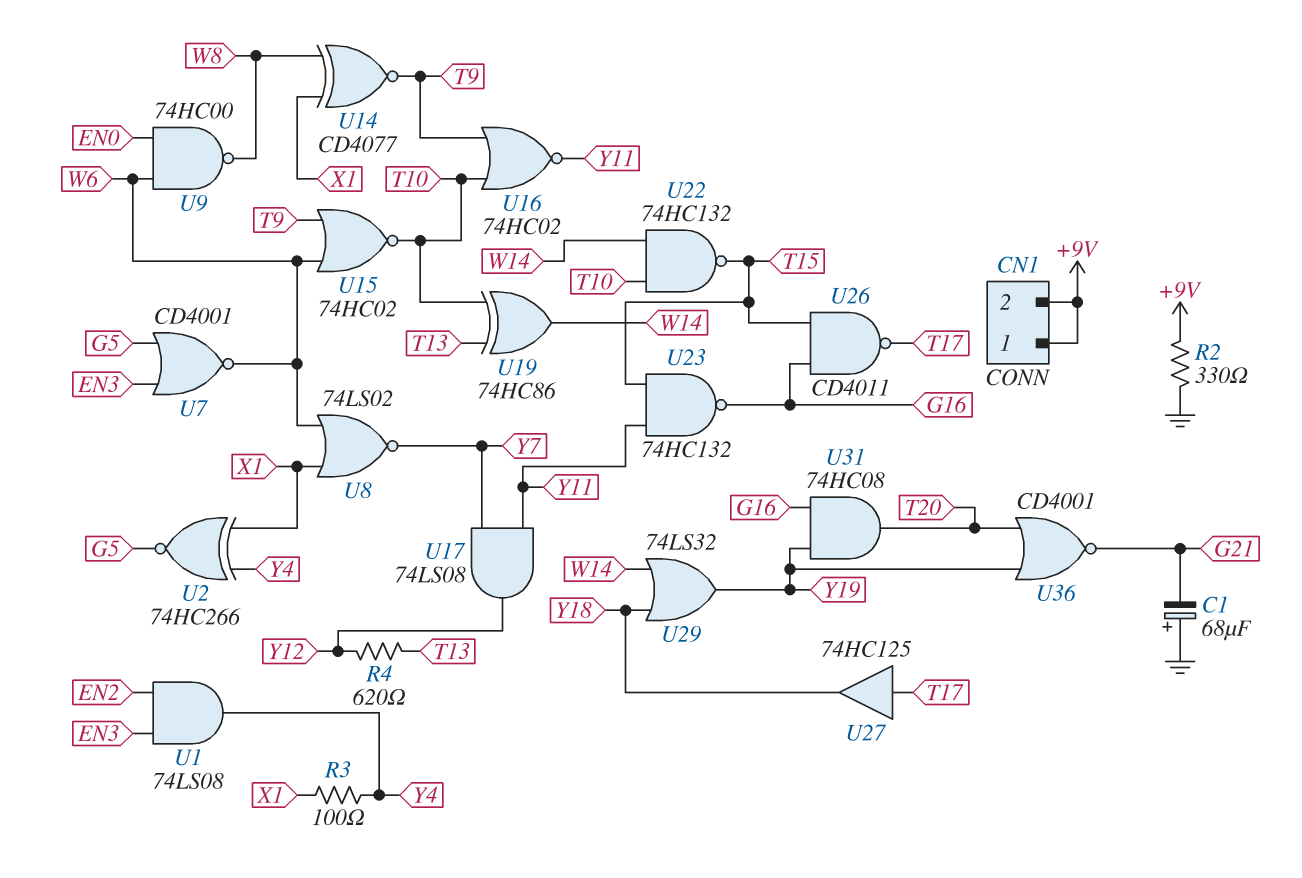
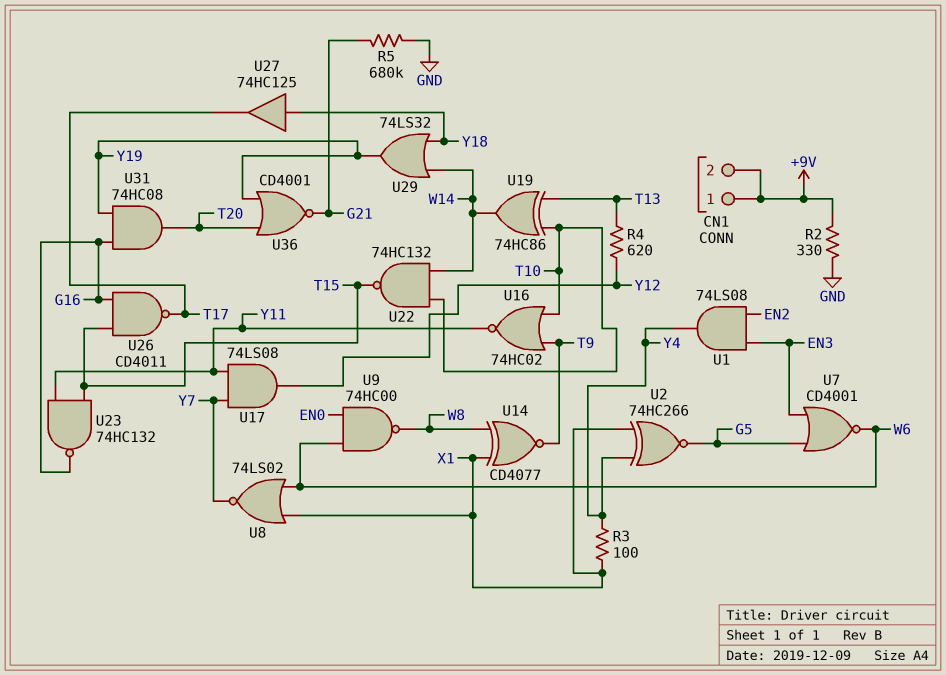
C1: 68uF (plus GND, minus G21) -> none
R5: none -> 680k (G21, GND)
U15: NOR 74HC02 (in T9, in W6, out T10) -> none
U27: buffer 74HC125 (in T17, out Y18) -> buffer 74HC125 (in Y18, out T17)

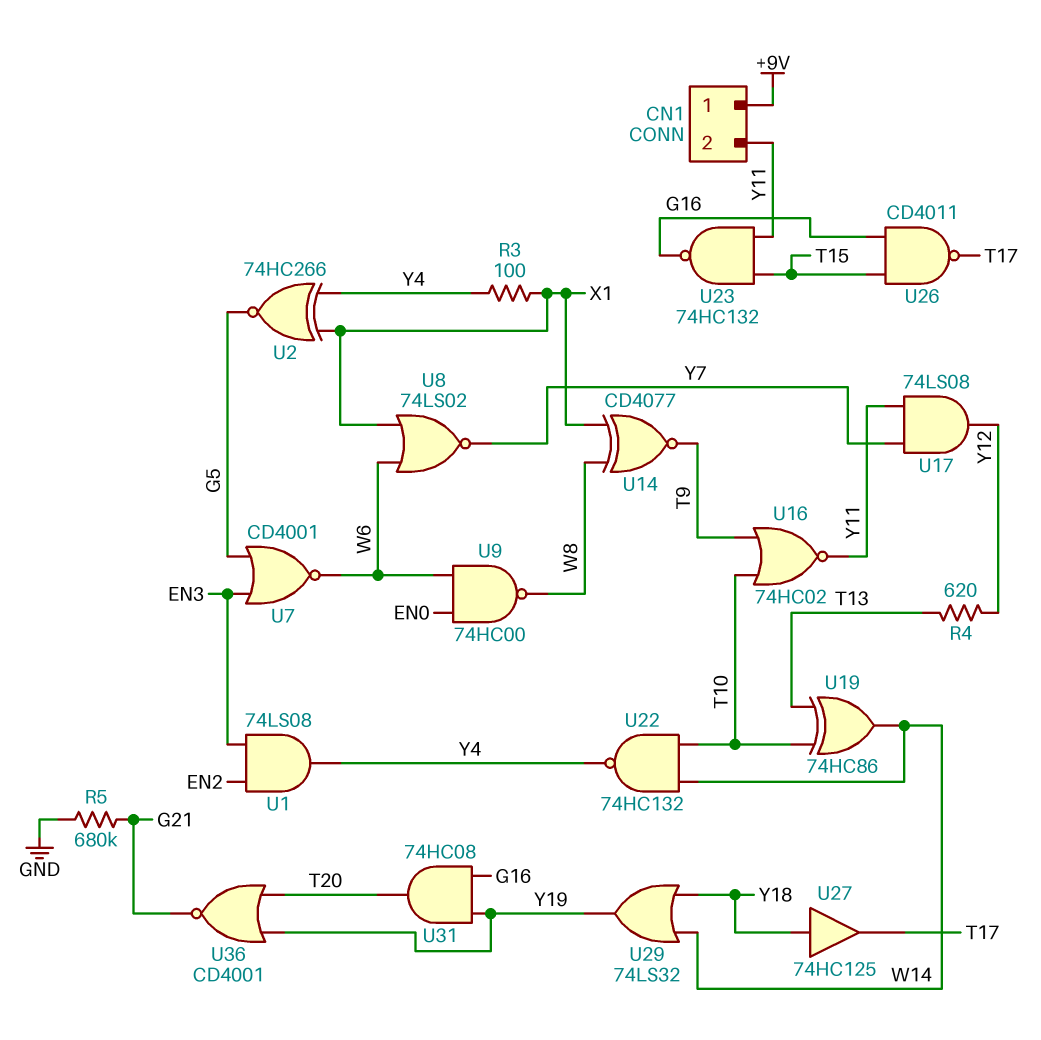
CN1 pin 2: +9V -> Y11
R2: 330 (+9V, GND) -> none
U22: NAND 74HC132 (in T10, in W14, out T15) -> NAND 74HC132 (in T10, in W14, out Y4)

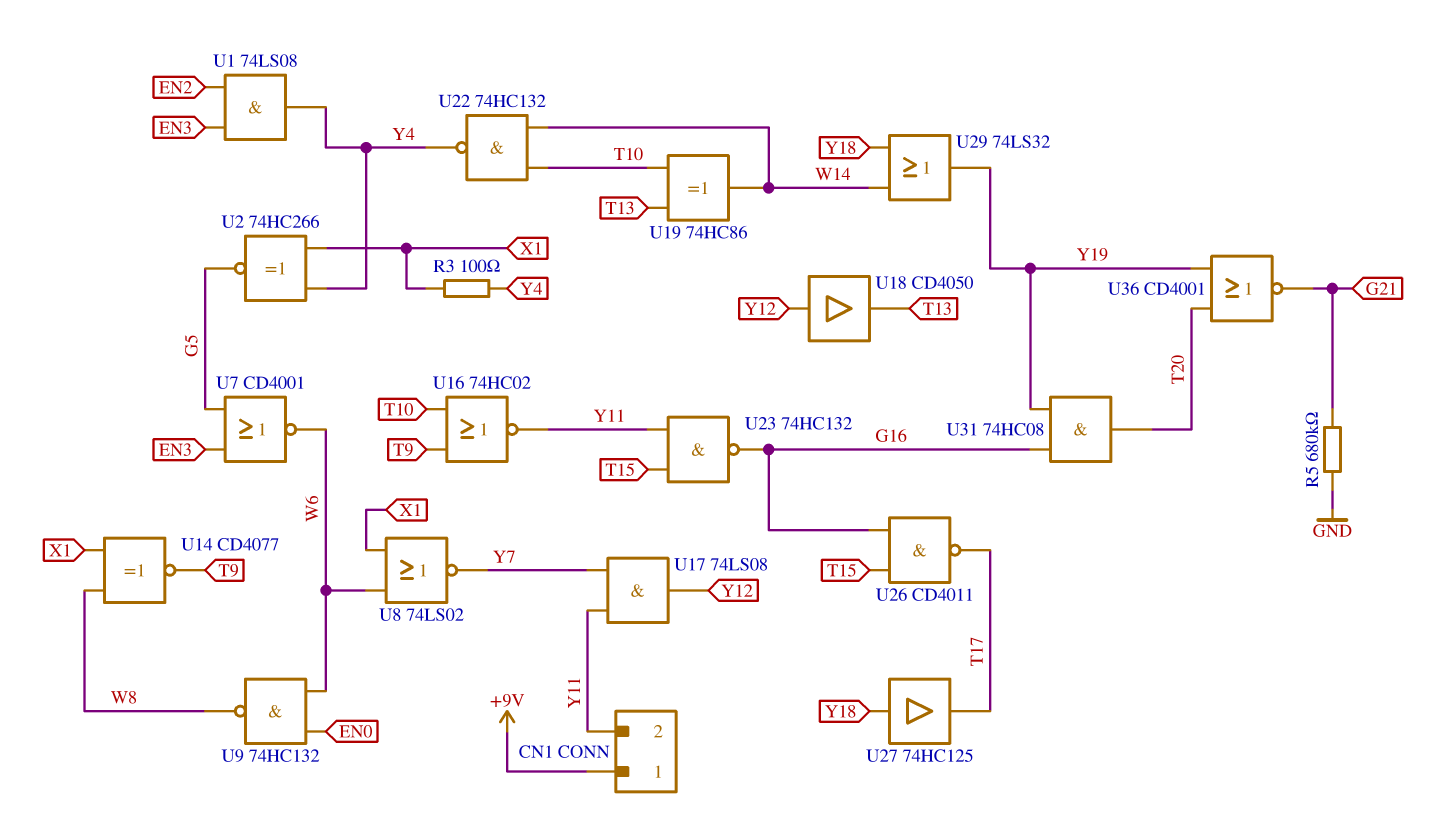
R4: 620 (T13, Y12) -> none
U9: NAND 74HC00 (in EN0, in W6, out W8) -> NAND 74HC132 (in EN0, in W6, out W8)
U18: none -> buffer CD4050 (in Y12, out T13)

